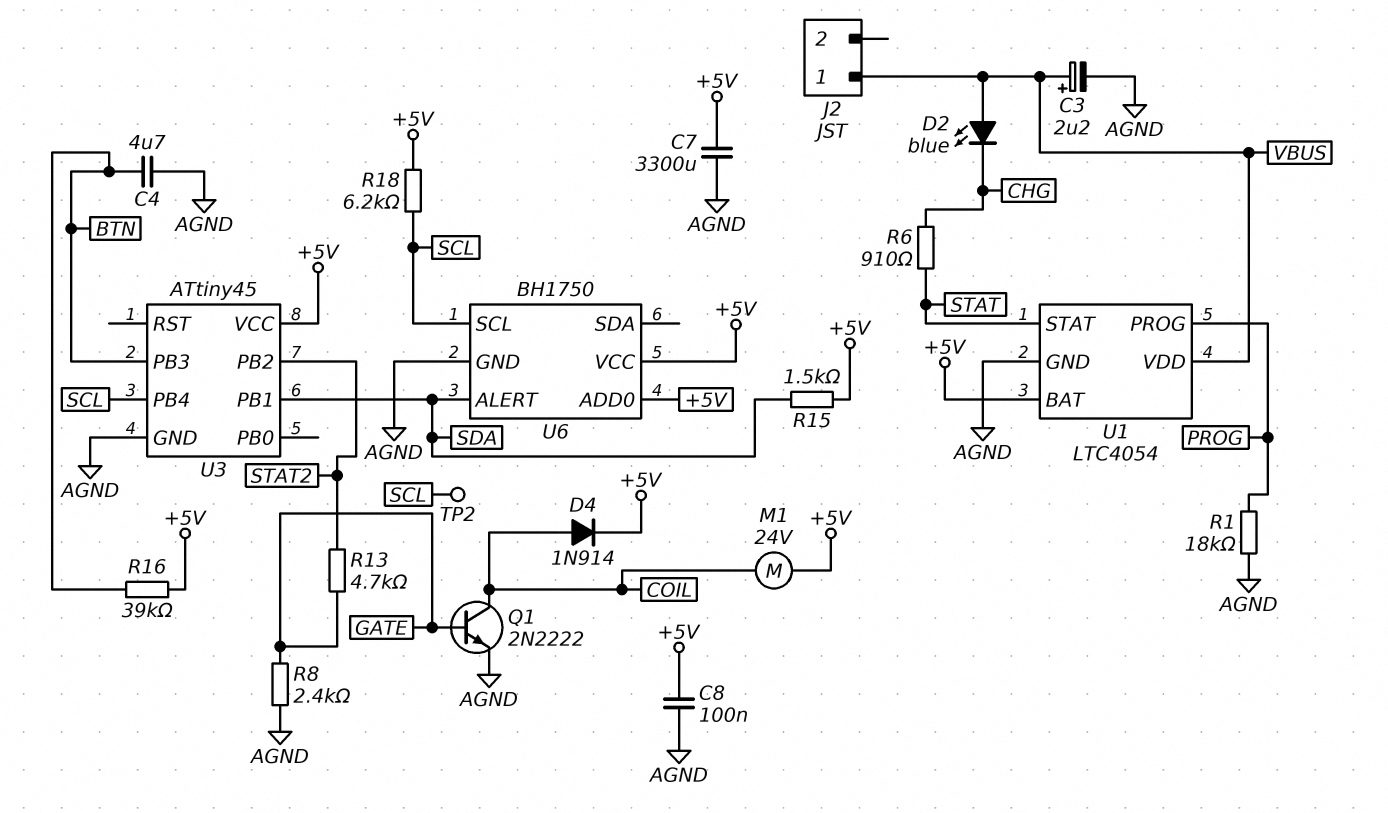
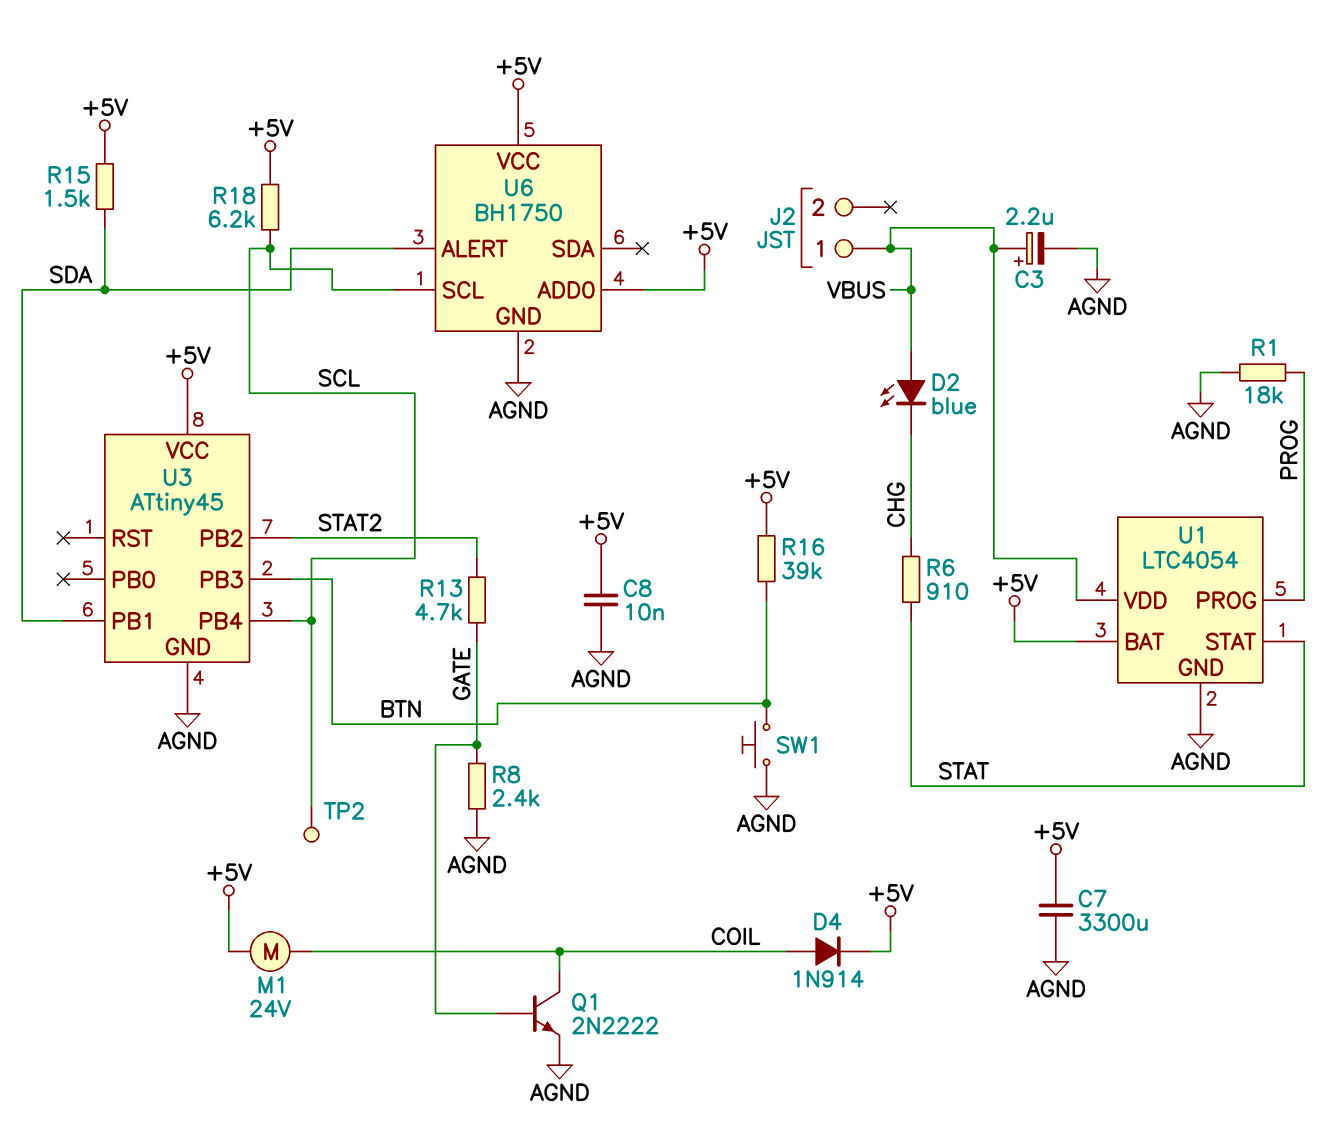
C4: 4.7uF (AGND, BTN) -> none
C8: 100nF (+5V, AGND) -> 10nF (+5V, AGND)
SW1: none -> button (AGND, BTN)

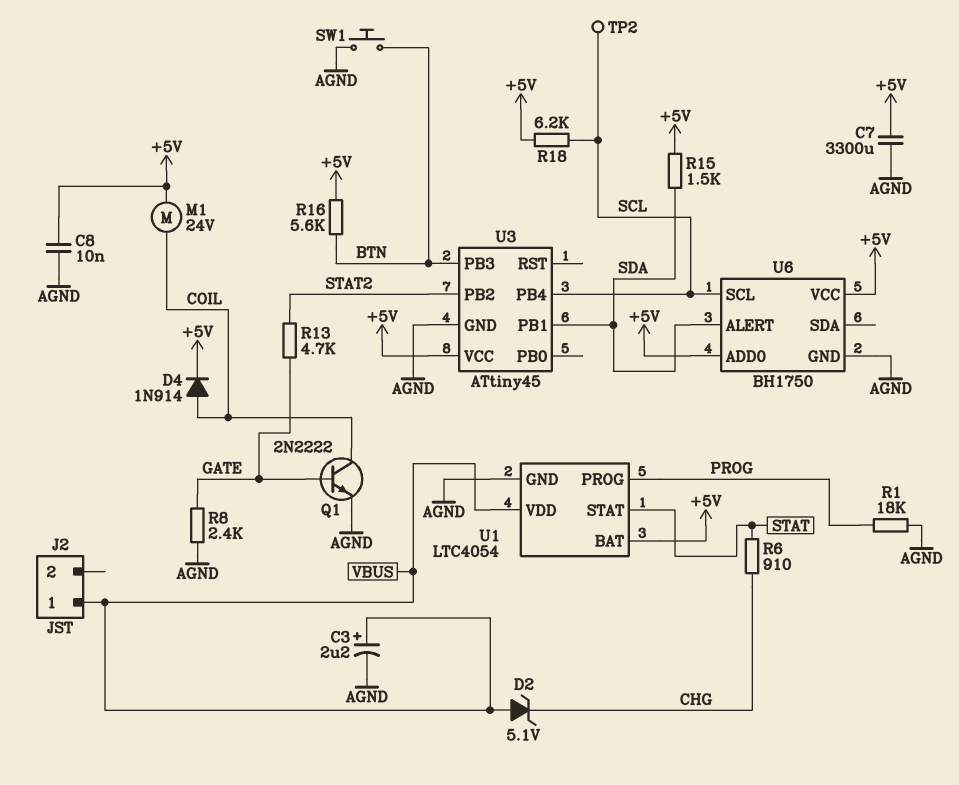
D2: LED blue (A VBUS, K CHG) -> zener 5.1V (A VBUS, K CHG)
R16: 39k (+5V, BTN) -> 5.6k (+5V, BTN)

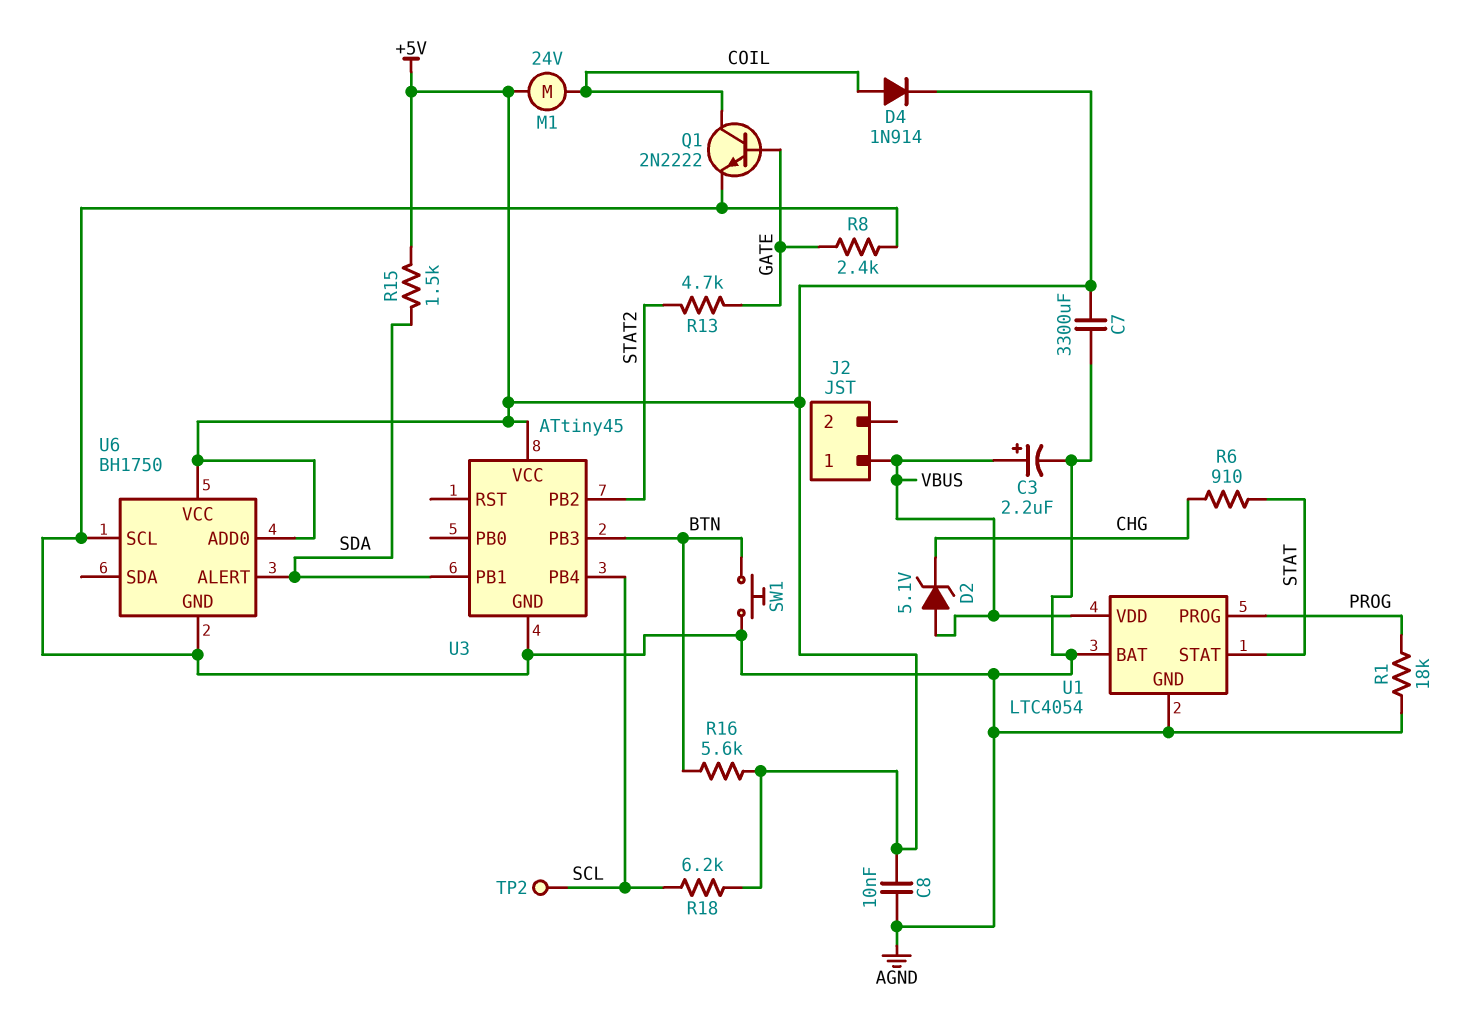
U1 pin BAT: +5V -> AGND
U6 pin SCL: SCL -> AGND

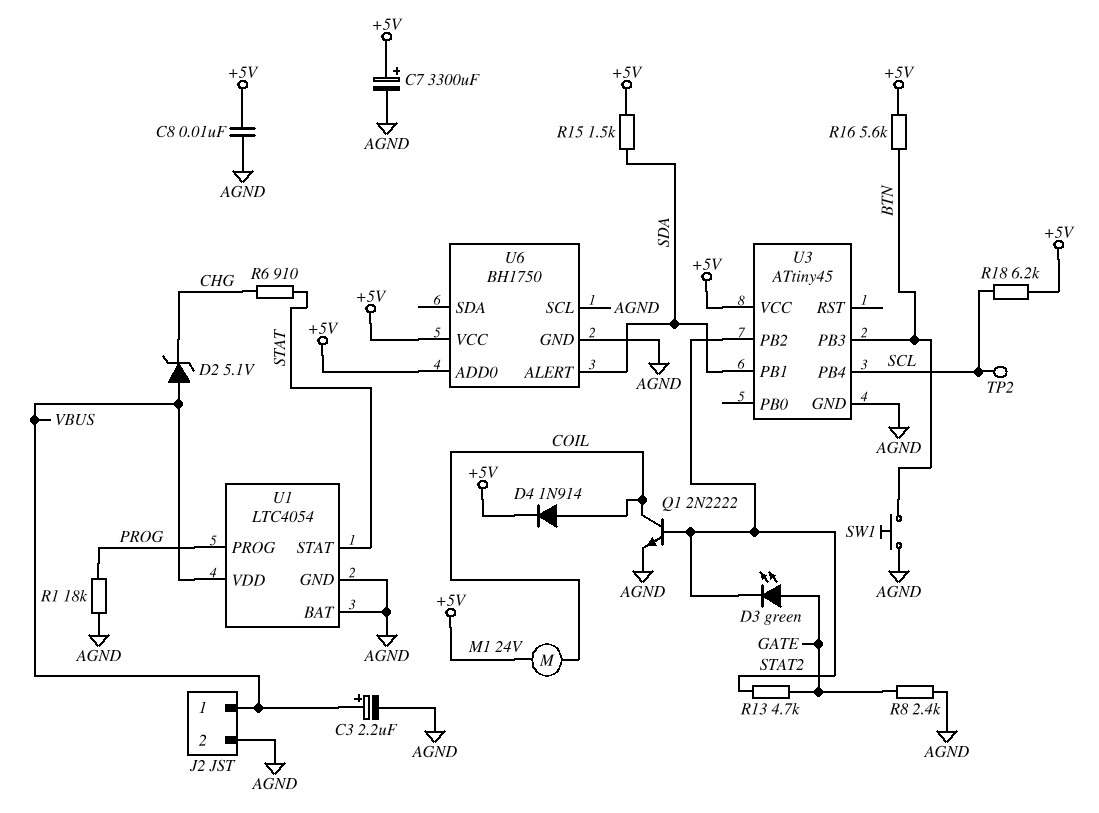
C7: 3300uF (+5V, AGND) -> 3300uF (plus +5V, minus AGND)
D3: none -> LED green (A GATE, K STAT2)
J2 pin 2: none -> AGND
Q1: NPN 2N2222 (B GATE, C COIL, E AGND) -> NPN 2N2222 (B STAT2, C COIL, E AGND)

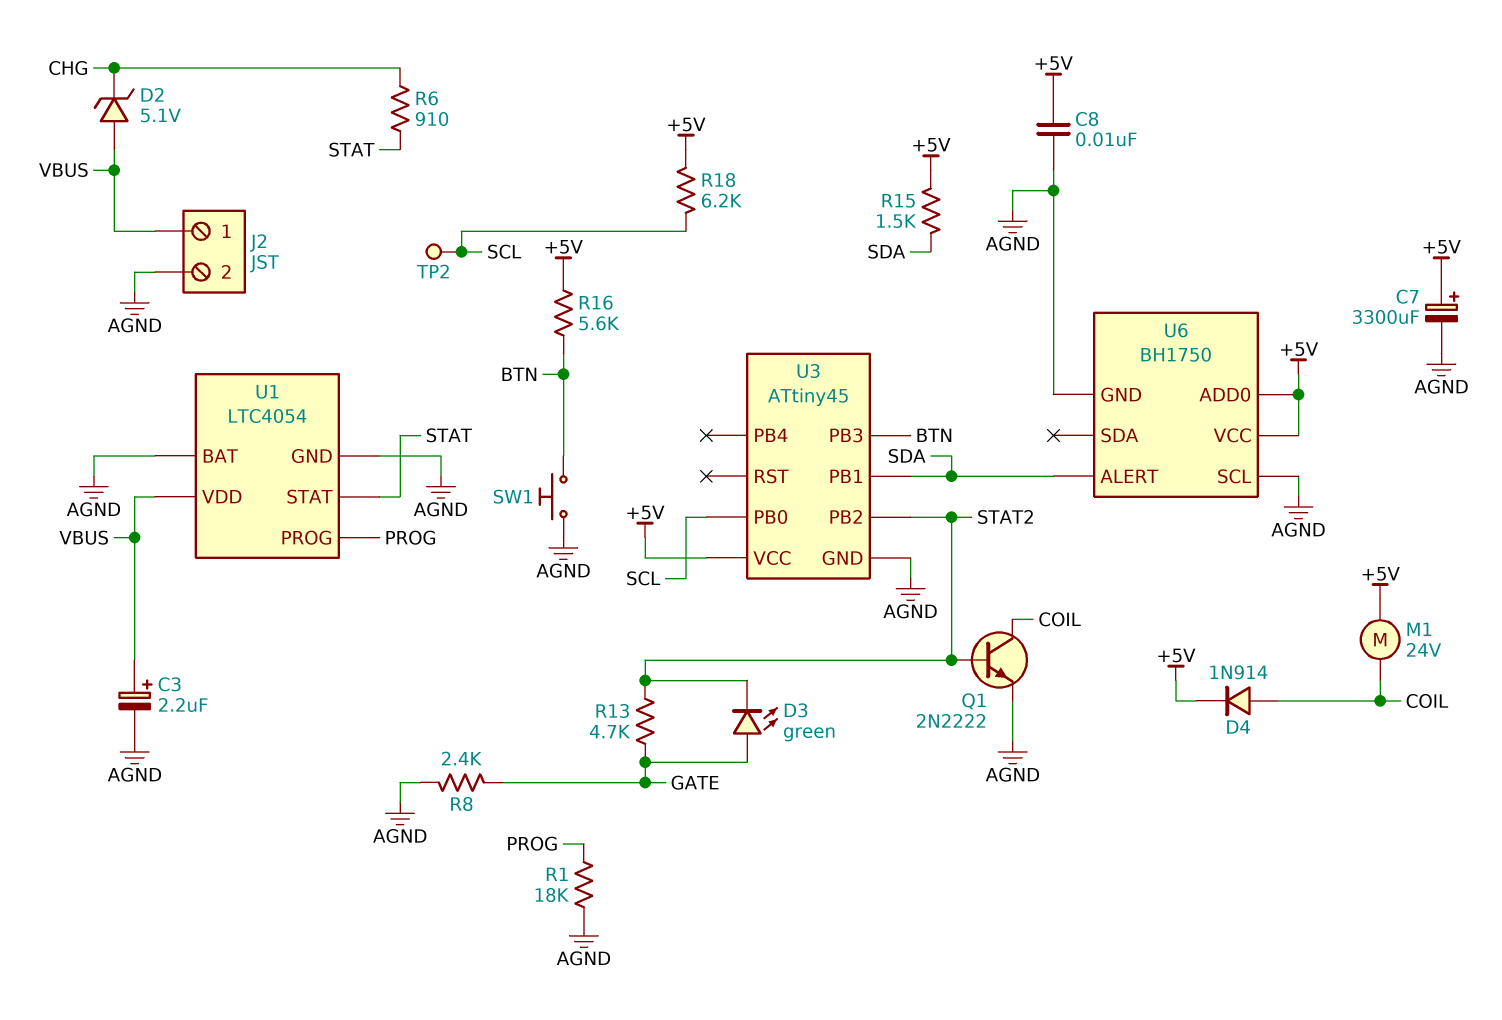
U3 pin PB0: none -> SCL
U3 pin PB4: SCL -> none

